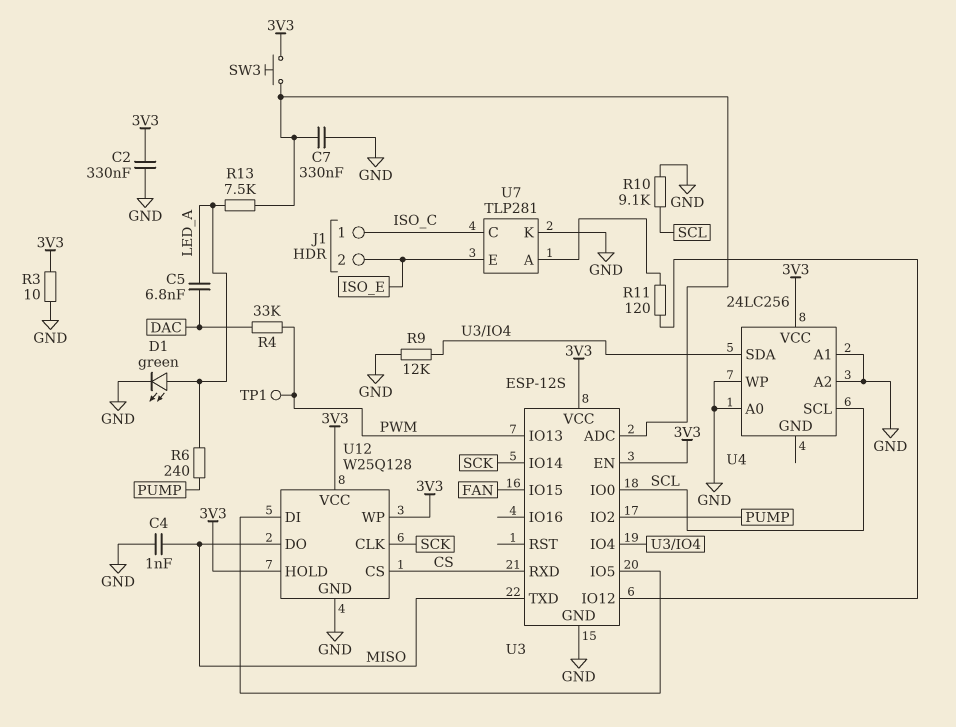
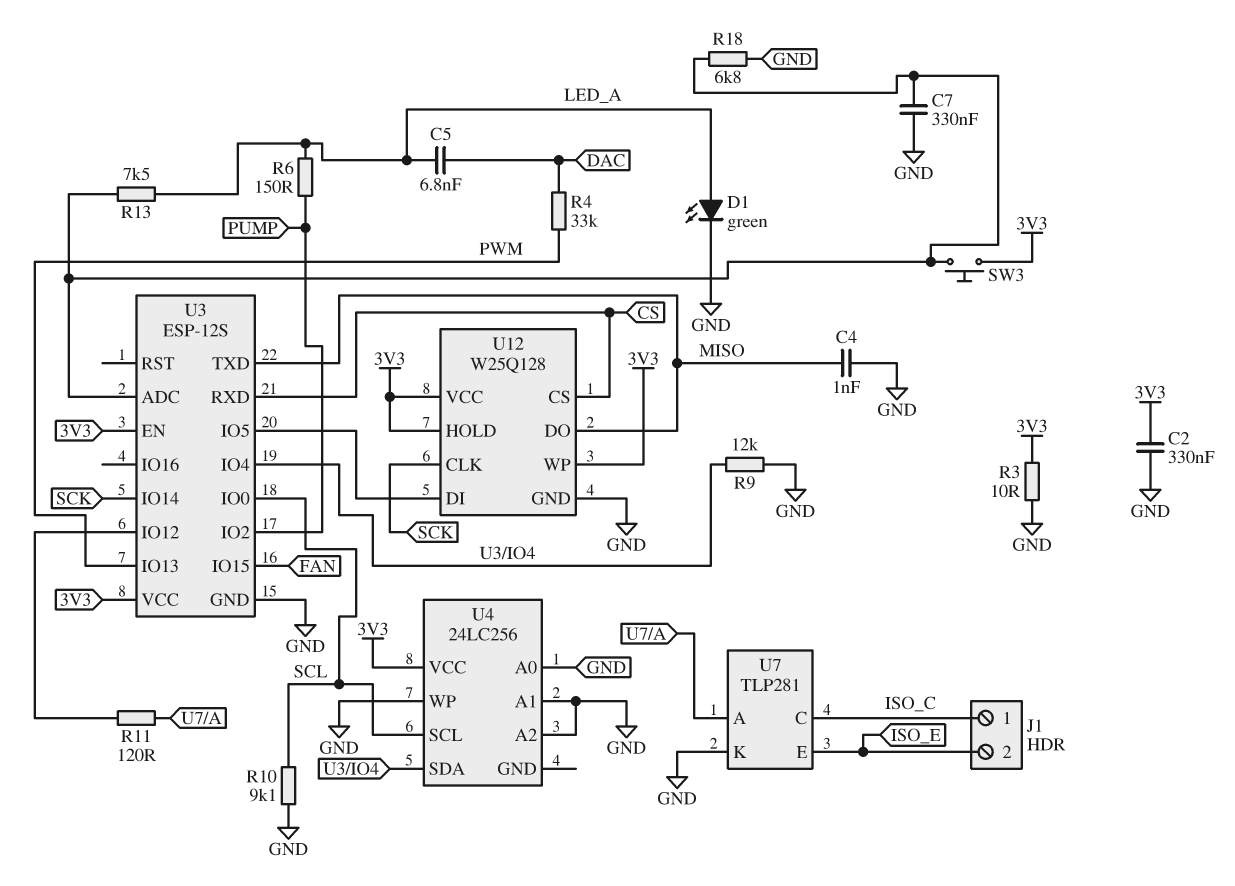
R6: 240 (LED_A, PUMP) -> 150 (LED_A, PUMP)
R18: none -> 6.8k (GND, U3/ADC)
TP1: test point (PWM) -> none

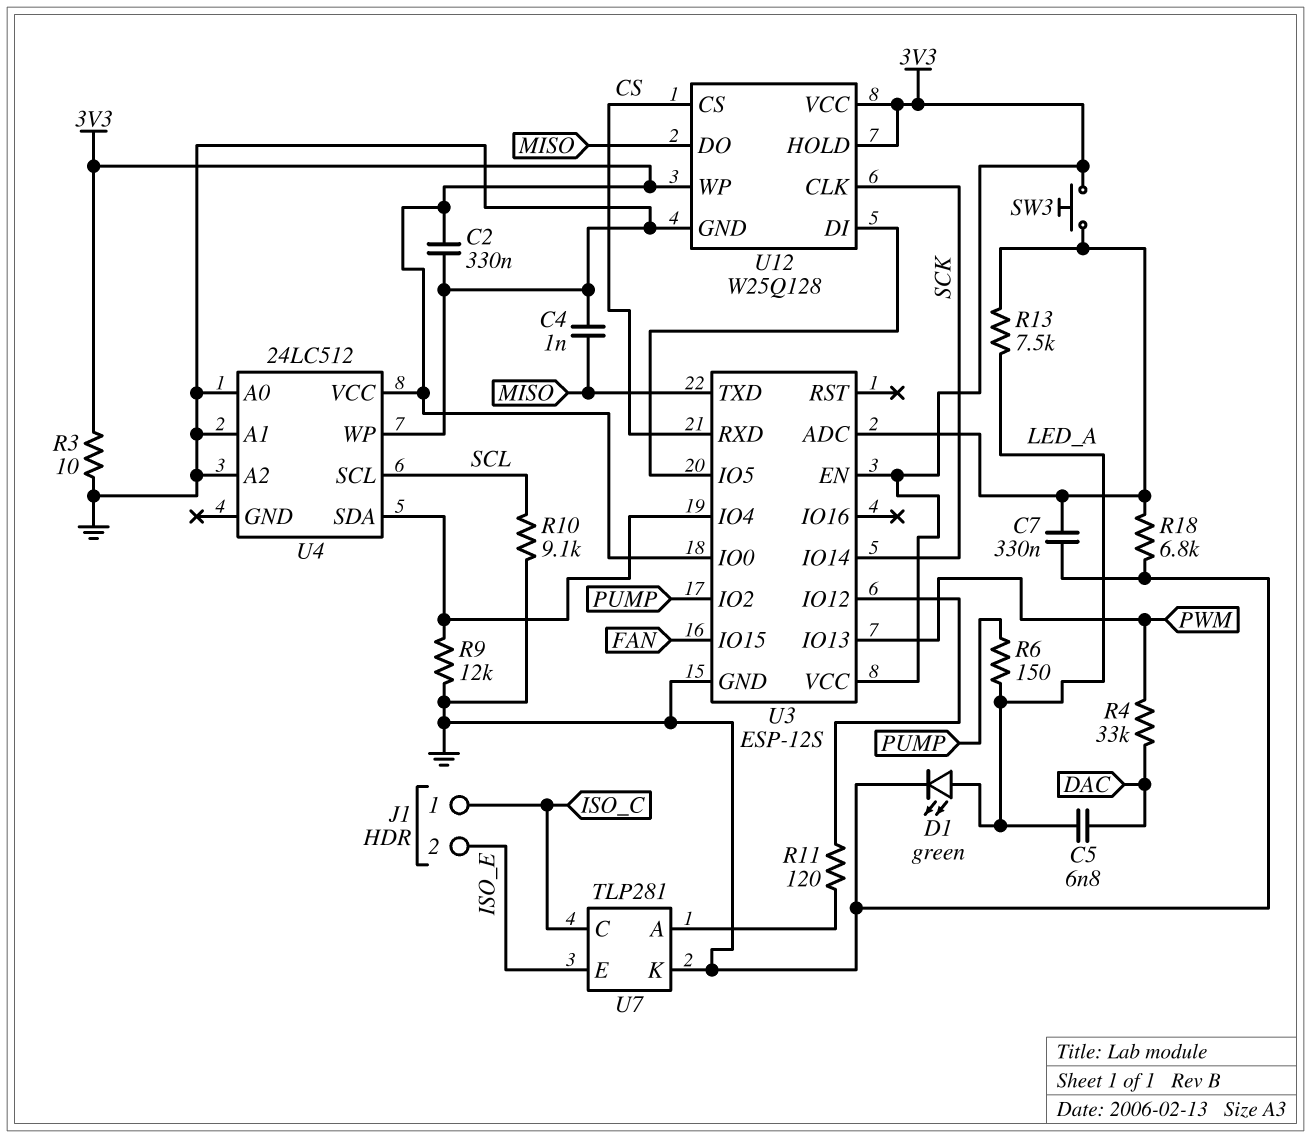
U3 pin IO0: SCL -> 3V3
U4: 24LC256 -> 24LC512

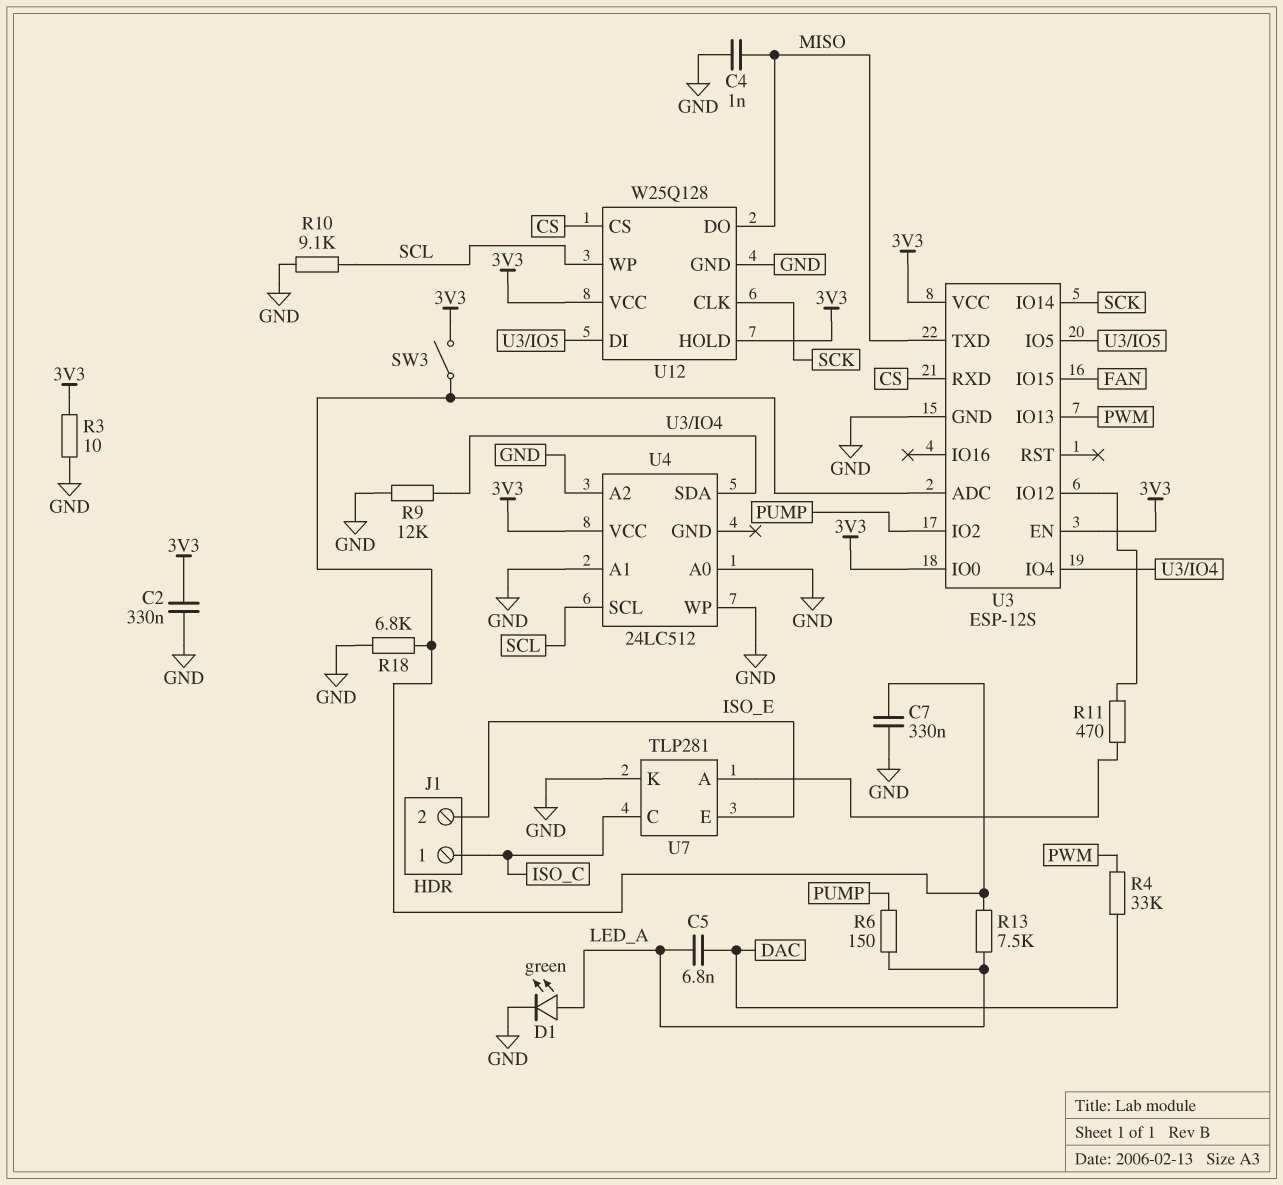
R11: 120 (U3/IO12, U7/A) -> 470 (U3/IO12, U7/A)
SW3: button (3V3, U3/ADC) -> switch (3V3, U3/ADC)
U12 pin WP: 3V3 -> SCL

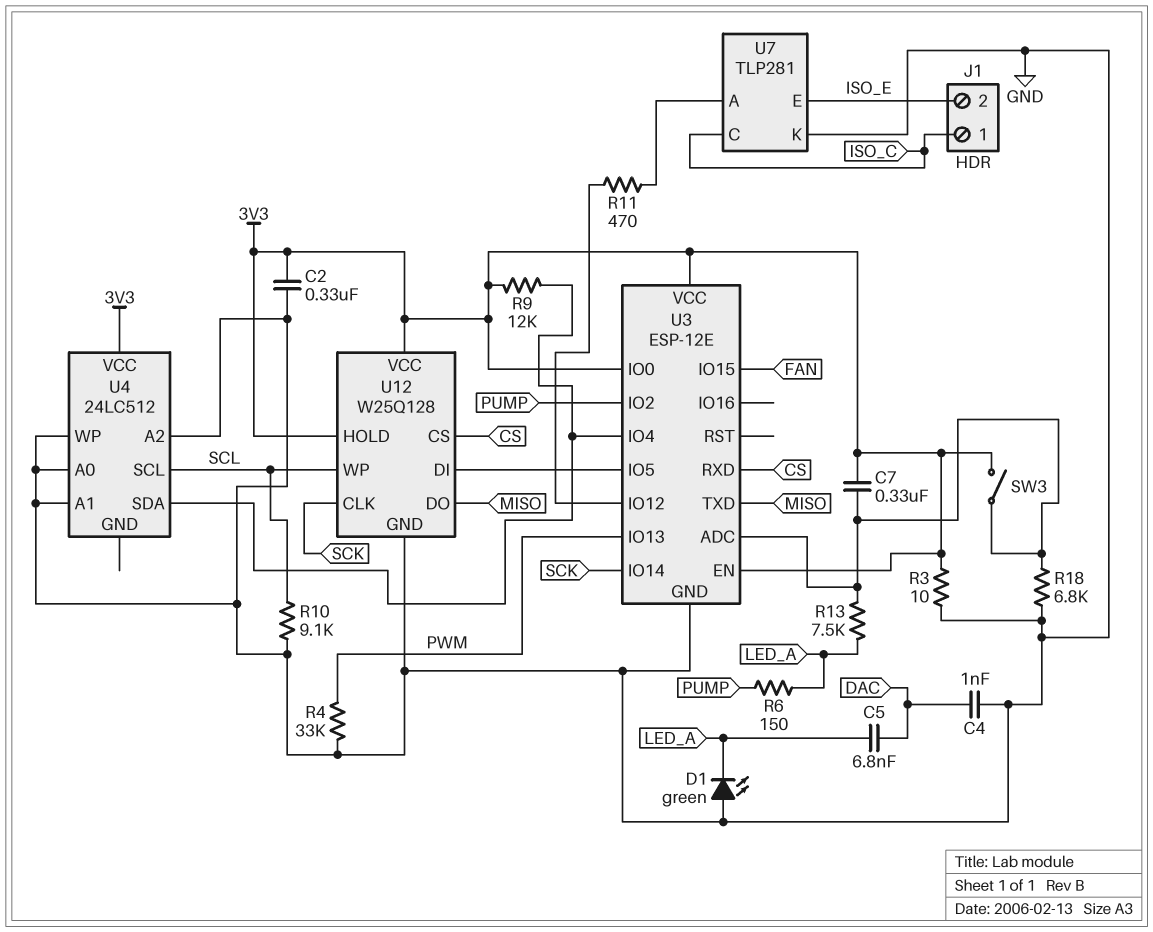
C4: 1nF (GND, MISO) -> 1nF (DAC, GND)
C7: 330nF (GND, U3/ADC) -> 330nF (3V3, U3/ADC)
D1: LED green (A LED_A, K GND) -> LED green (A GND, K LED_A)
R4: 33k (DAC, PWM) -> 33k (GND, PWM)
R9: 12k (GND, U3/IO4) -> 12k (3V3, U3/IO4)
U3: ESP-12S -> ESP-12E

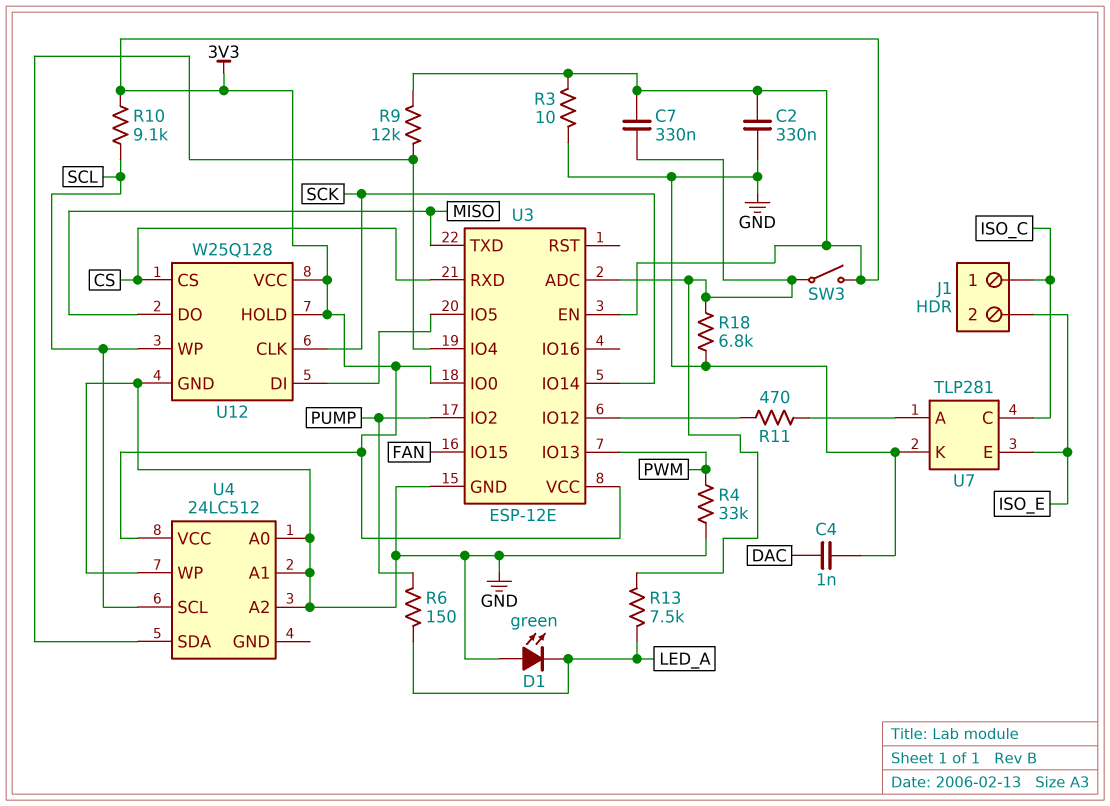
C5: 6.8nF (DAC, LED_A) -> none
R10: 9.1k (GND, SCL) -> 9.1k (3V3, SCL)

